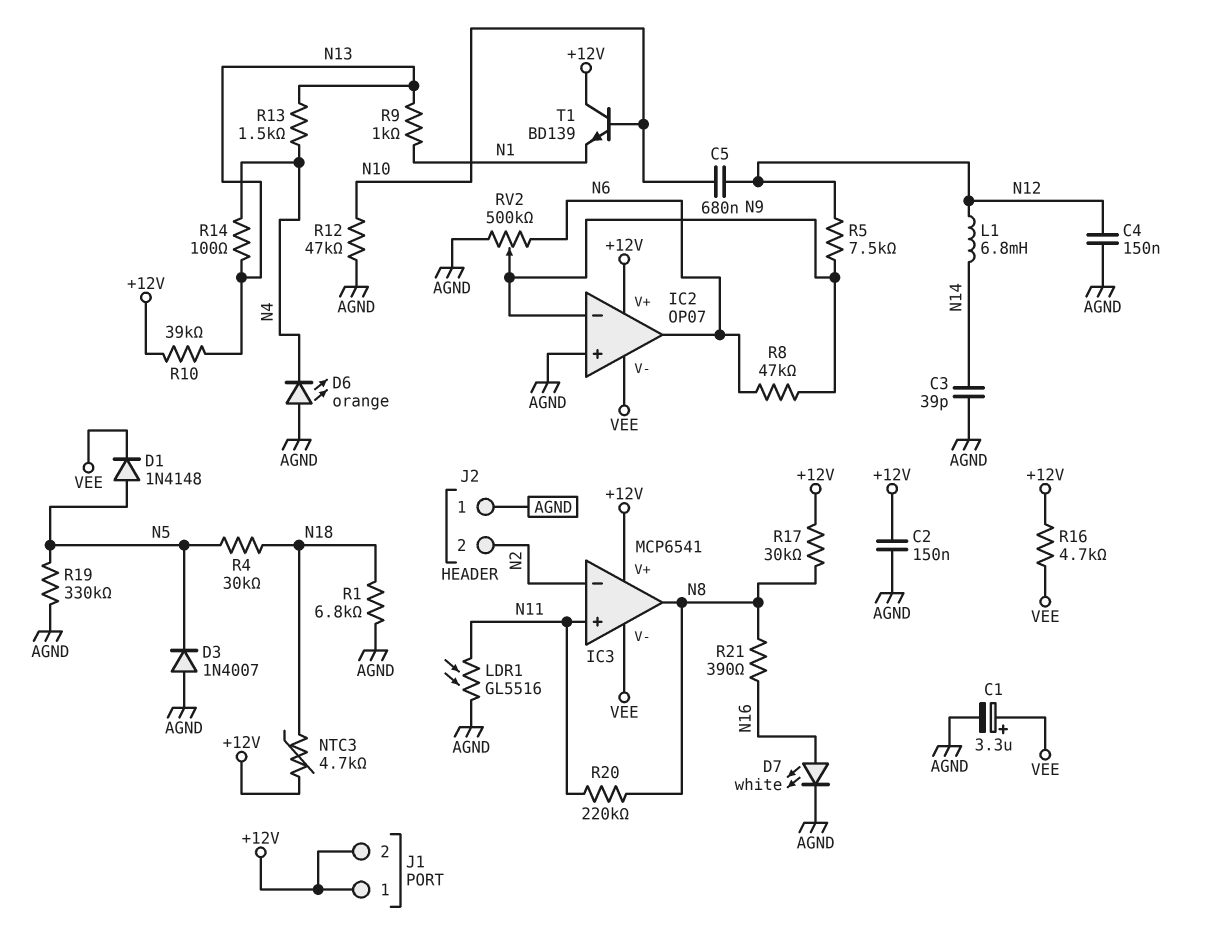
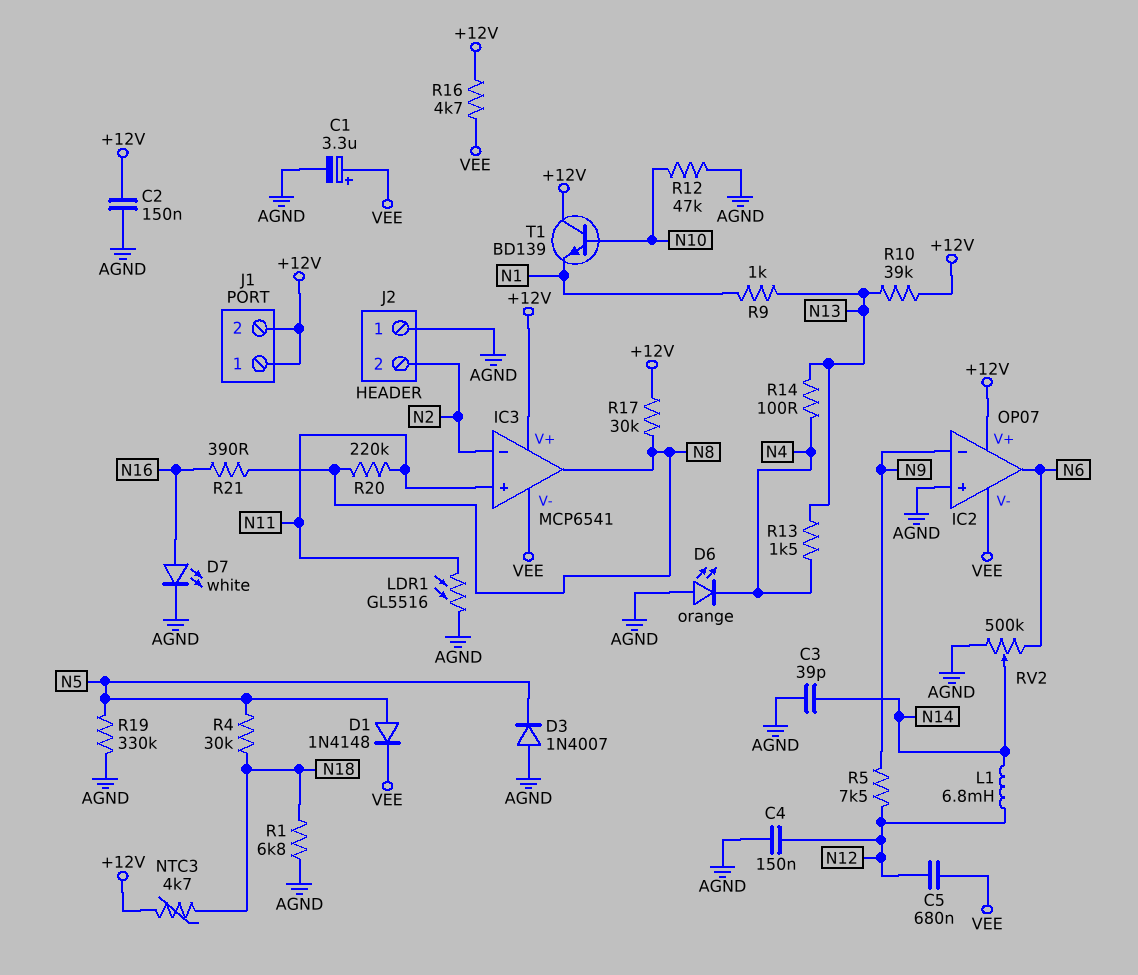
C5: 680nF (N10, N12) -> 680nF (N12, VEE)
R8: 47k (N6, N9) -> none
RV2: 500k (AGND, N6, wiper N9) -> 500k (AGND, N6, wiper N14)

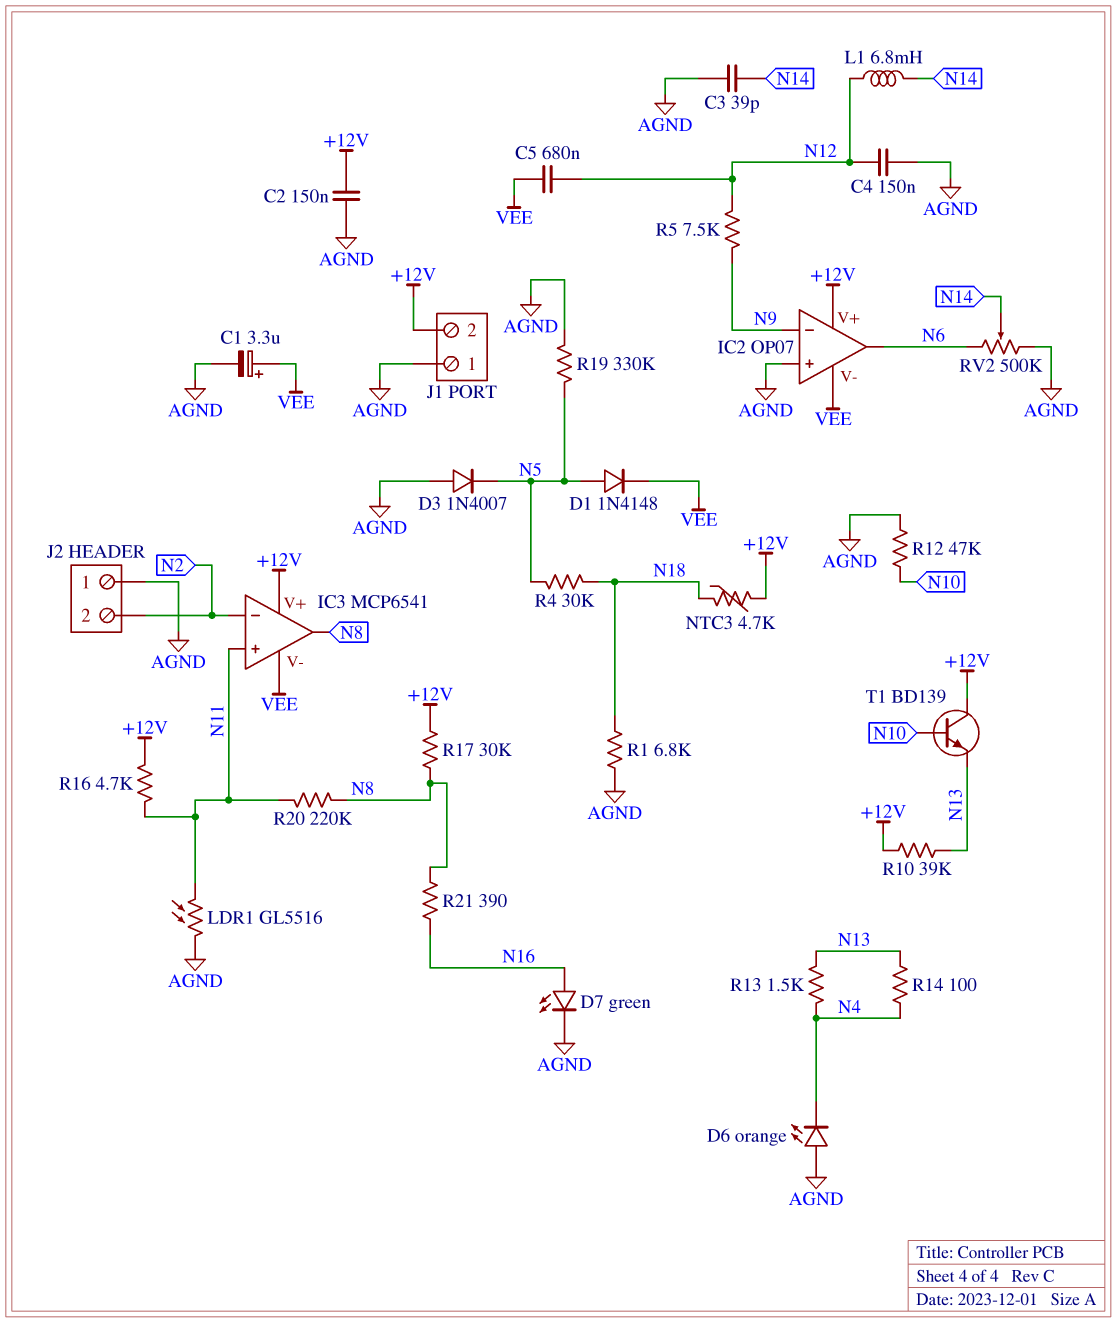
D7: LED white (A N16, K AGND) -> LED green (A N16, K AGND)
J1 pin 1: +12V -> AGND
R9: 1k (N1, N13) -> none
R16: 4.7k (+12V, VEE) -> 4.7k (+12V, N11)
T1: NPN BD139 (B N10, C +12V, E N1) -> NPN BD139 (B N10, C +12V, E N13)

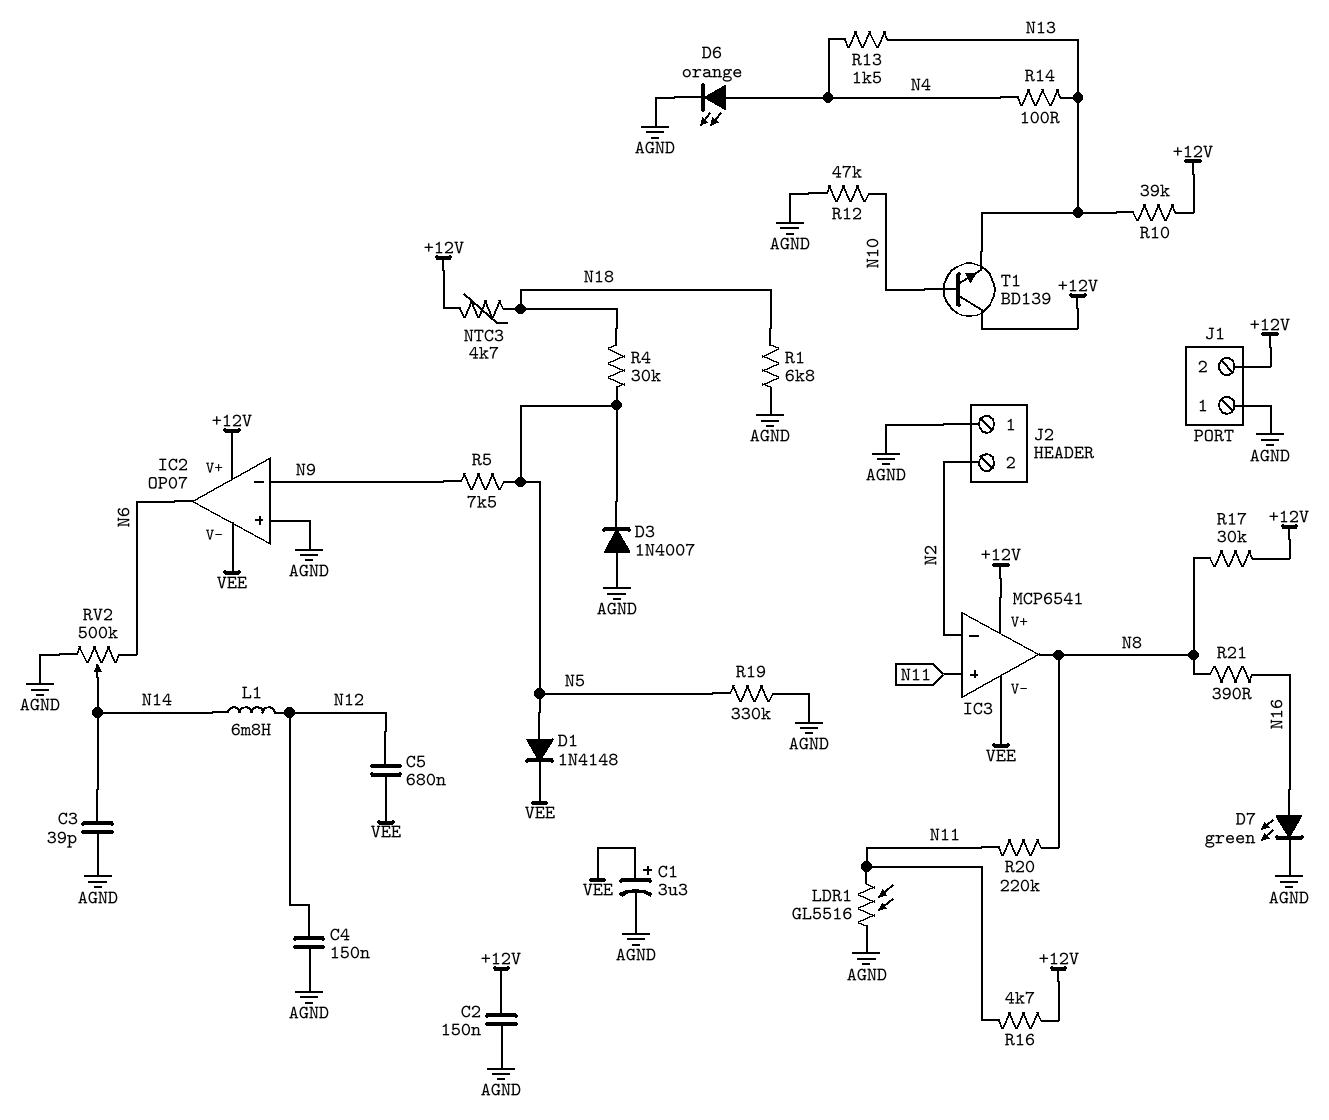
D6: LED orange (A AGND, K N4) -> LED orange (A N4, K AGND)
R5: 7.5k (N9, N12) -> 7.5k (N5, N9)

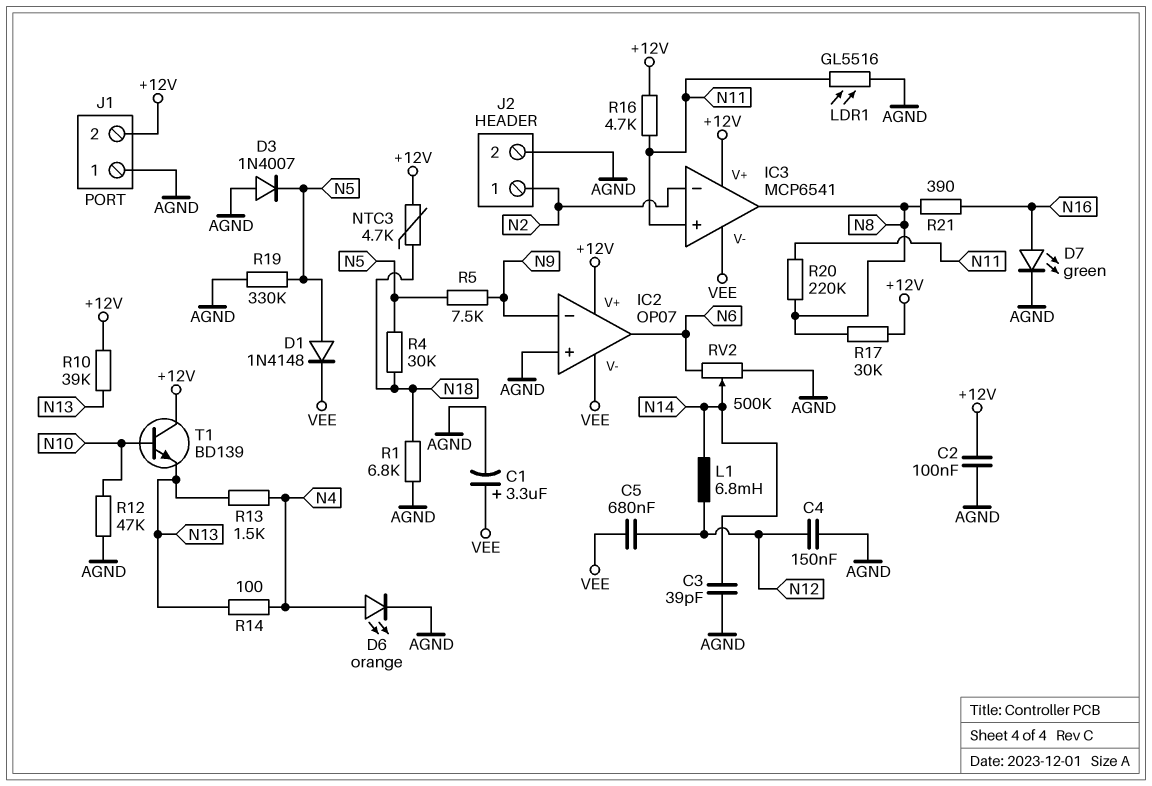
C2: 150nF (+12V, AGND) -> 100nF (+12V, AGND)
J2 pin 1: AGND -> N2
J2 pin 2: N2 -> AGND

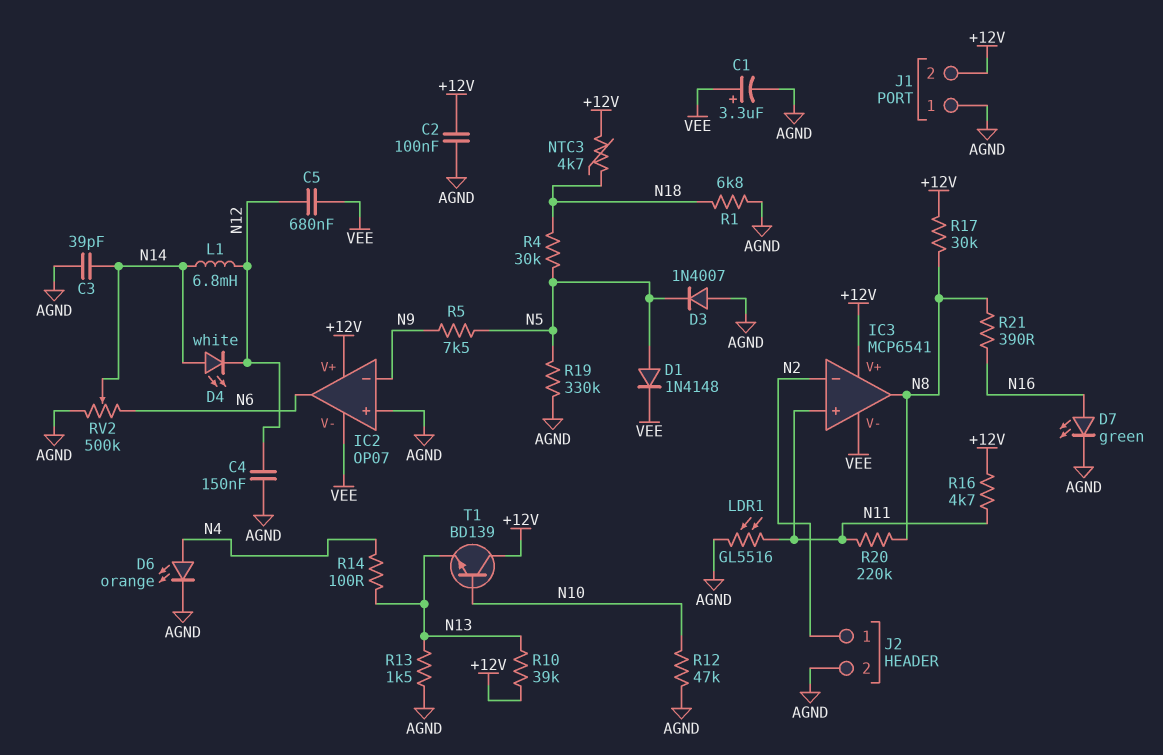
D4: none -> LED white (A N14, K N12)
R13: 1.5k (N4, N13) -> 1.5k (AGND, N13)

